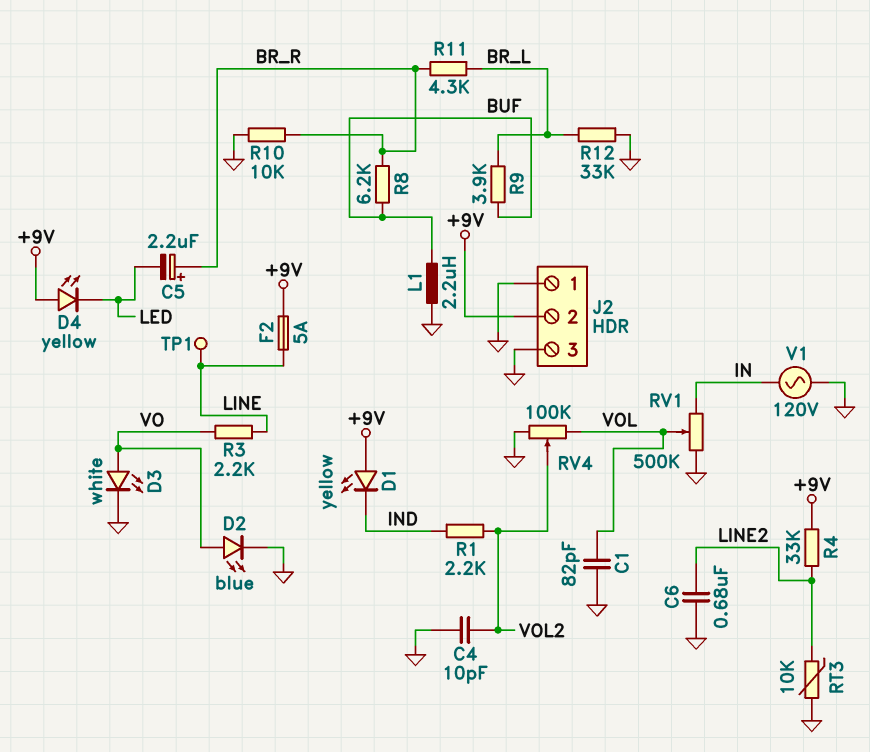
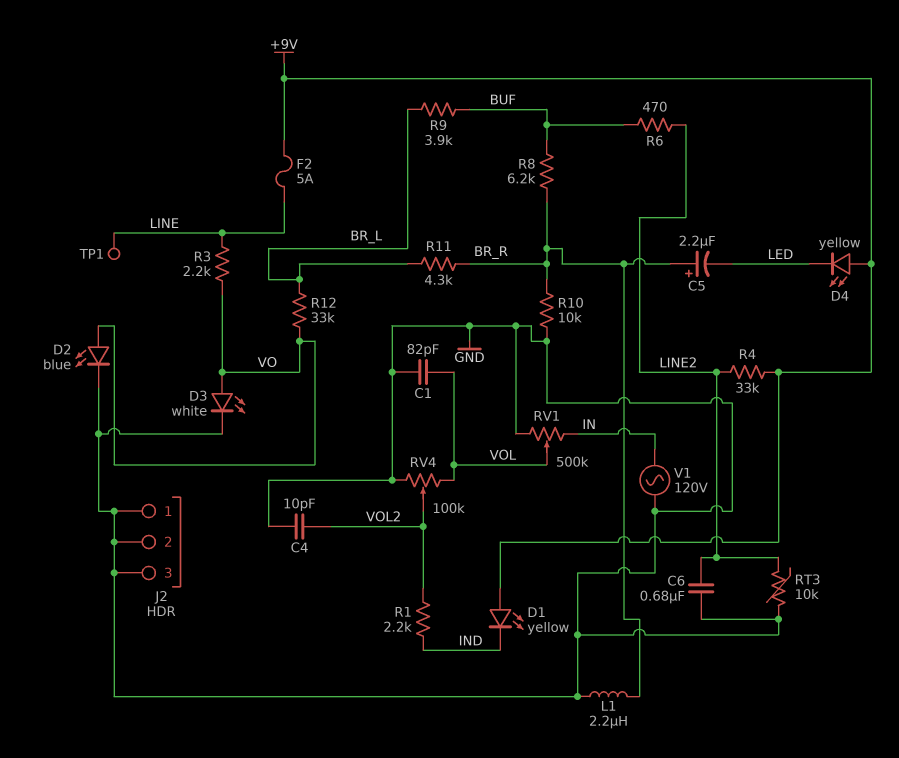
J2 pin 2: +9V -> GND
L1: 2.2uH (BUF, GND) -> 2.2uH (BR_R, GND)
R6: none -> 470 (BUF, LINE2)
R12: 33k (BR_L, GND) -> 33k (BR_L, VO)

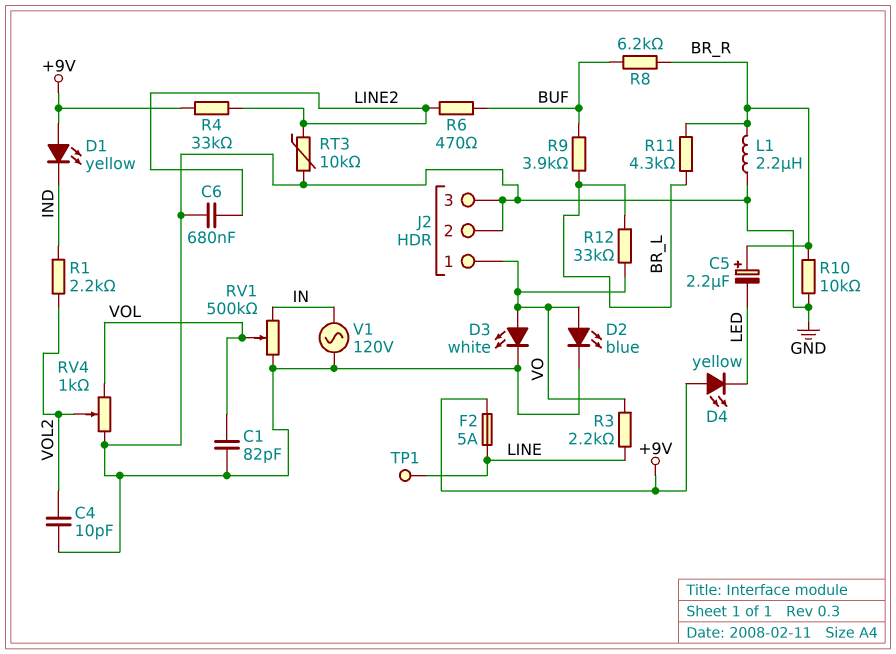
J2 pin 1: GND -> VO
RV4: 100k (GND, VOL, wiper VOL2) -> 1k (GND, VOL, wiper VOL2)

